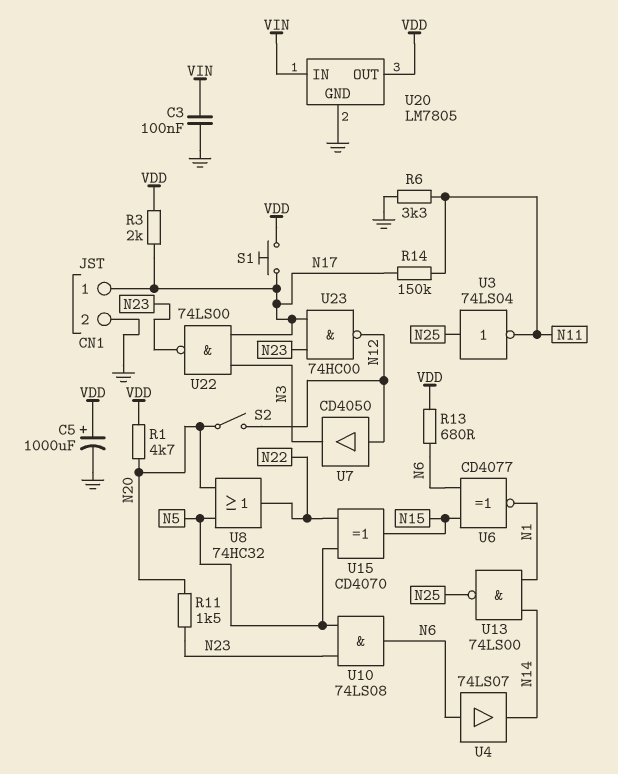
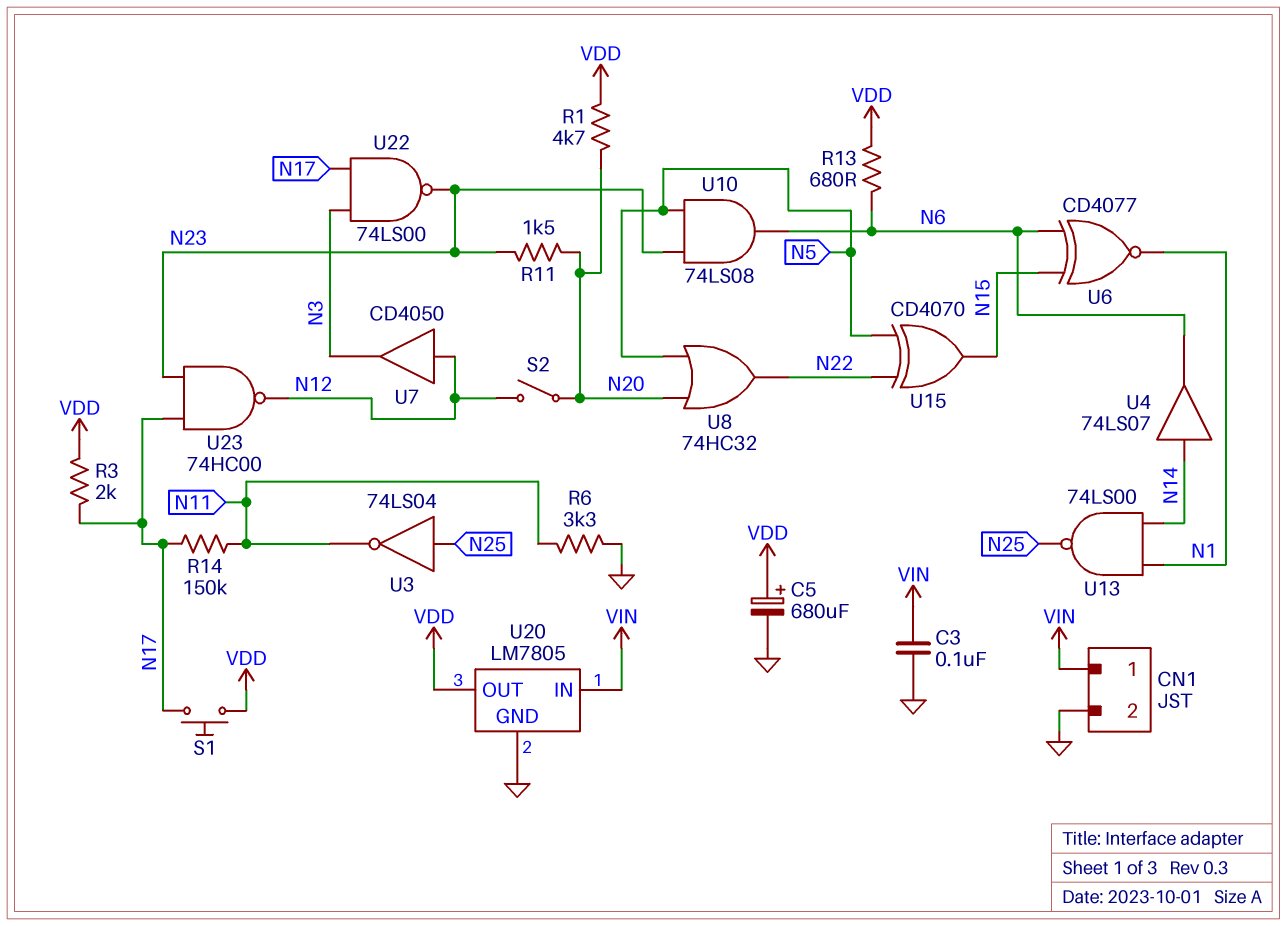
C5: 1000uF (plus VDD, minus GND) -> 680uF (plus VDD, minus GND)
CN1 pin 1: N17 -> VIN
U4: buffer 74LS07 (in N6, out N14) -> buffer 74LS07 (in N14, out N6)

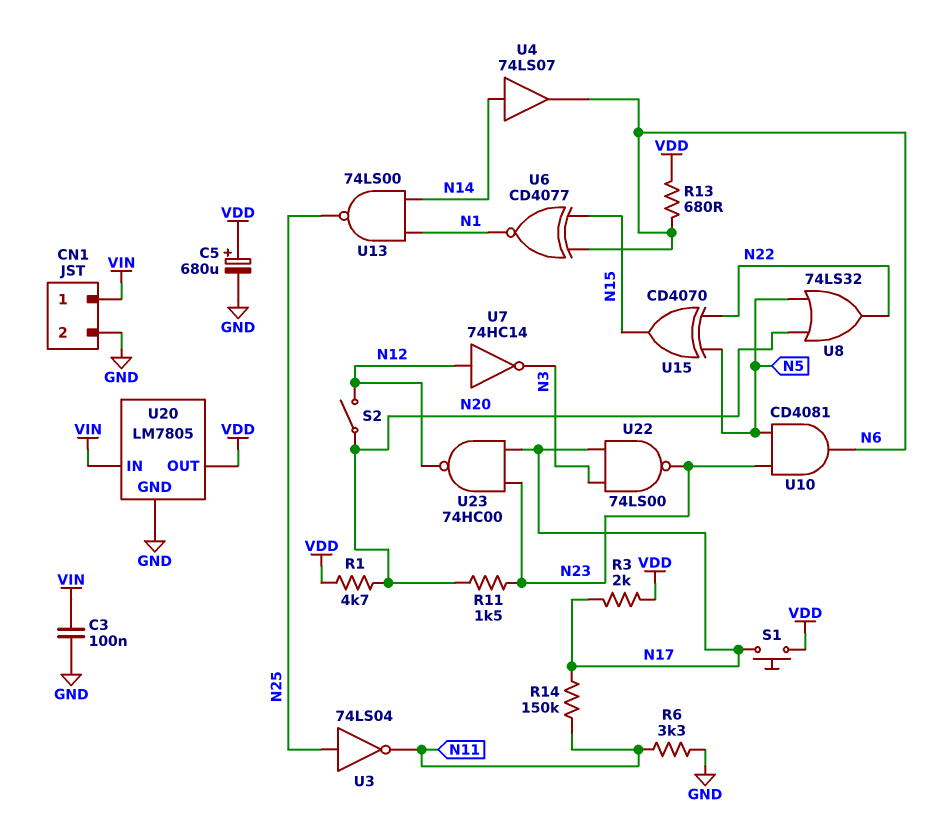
U7: buffer CD4050 (in N12, out N3) -> NOT 74HC14 (in N12, out N3)
U8: OR 74HC32 (in N5, in N20, out N22) -> OR 74LS32 (in N5, in N20, out N22)
U10: AND 74LS08 (in N5, in N23, out N6) -> AND CD4081 (in N5, in N23, out N6)

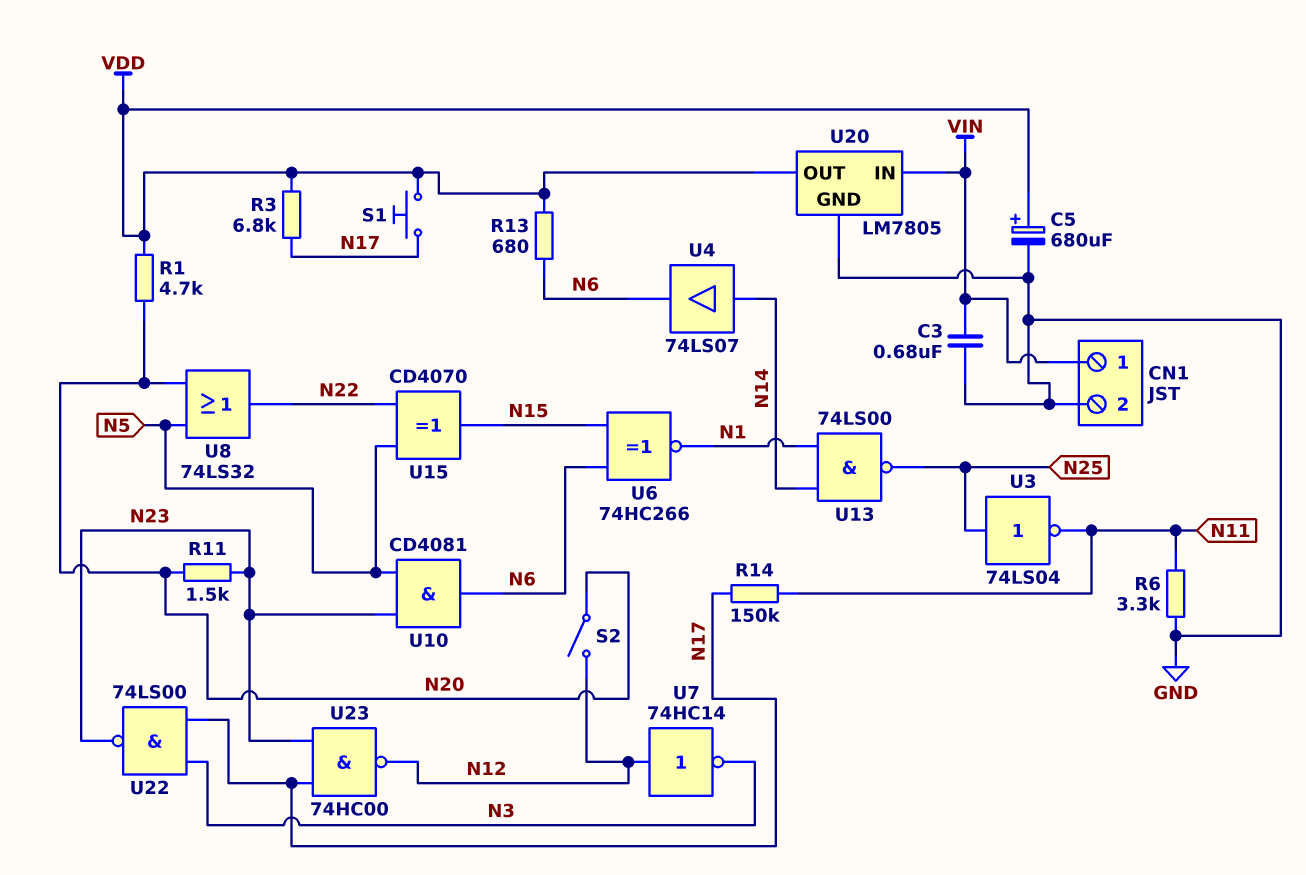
C3: 100nF (GND, VIN) -> 680nF (GND, VIN)
R3: 2k (N17, VDD) -> 6.8k (N17, VDD)
U6: XNOR CD4077 (in N6, in N15, out N1) -> XNOR 74HC266 (in N6, in N15, out N1)

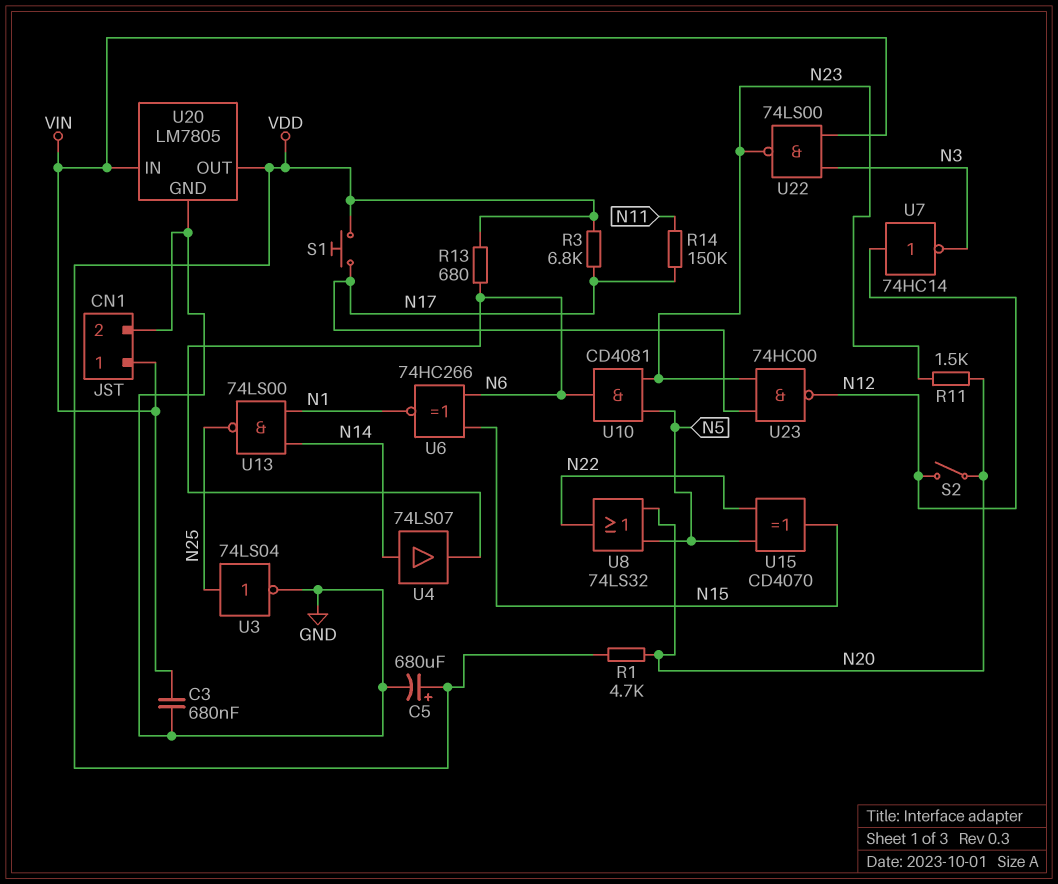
R6: 3.3k (GND, N11) -> none
U3: NOT 74LS04 (in N25, out N11) -> NOT 74LS04 (in N25, out GND)
U22: NAND 74LS00 (in N3, in N17, out N23) -> NAND 74LS00 (in N3, in VIN, out N23)

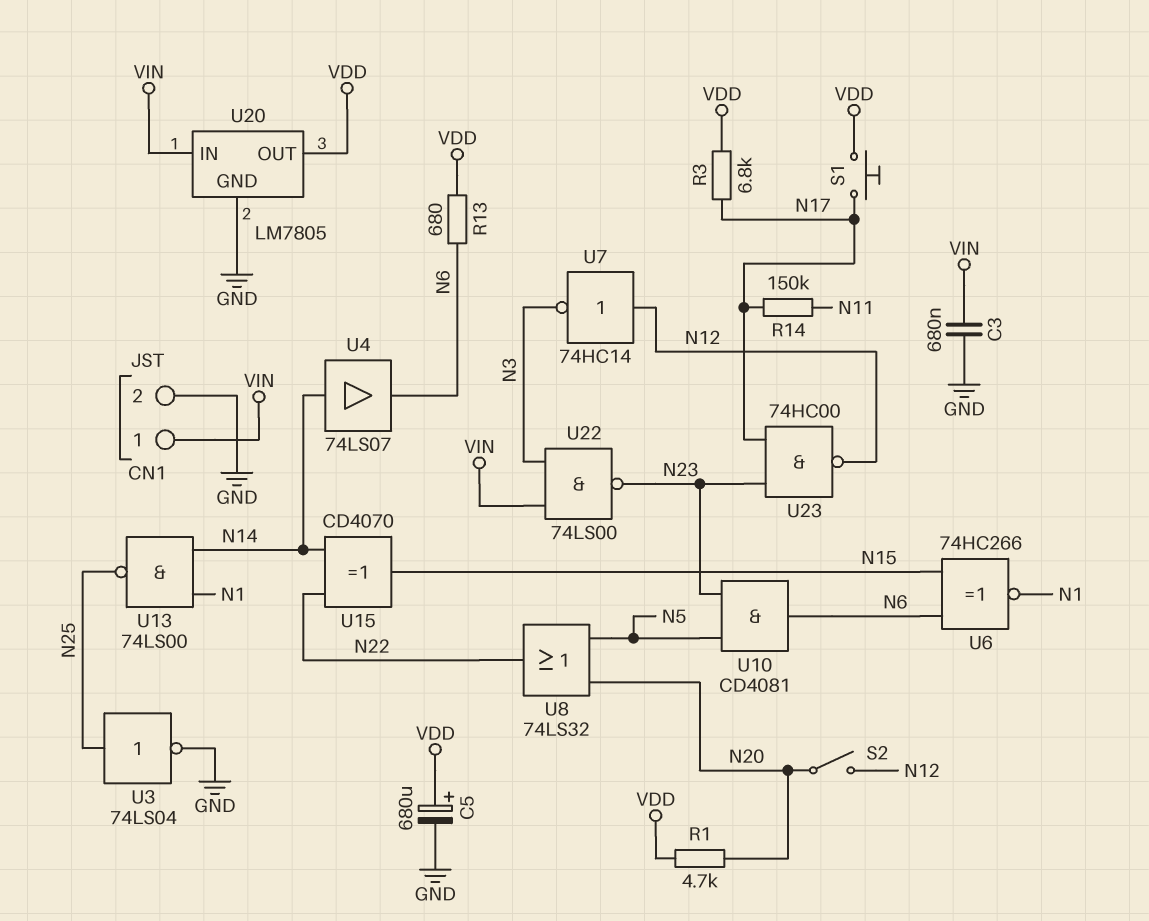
R11: 1.5k (N20, N23) -> none
U15: XOR CD4070 (in N5, in N22, out N15) -> XOR CD4070 (in N14, in N22, out N15)

